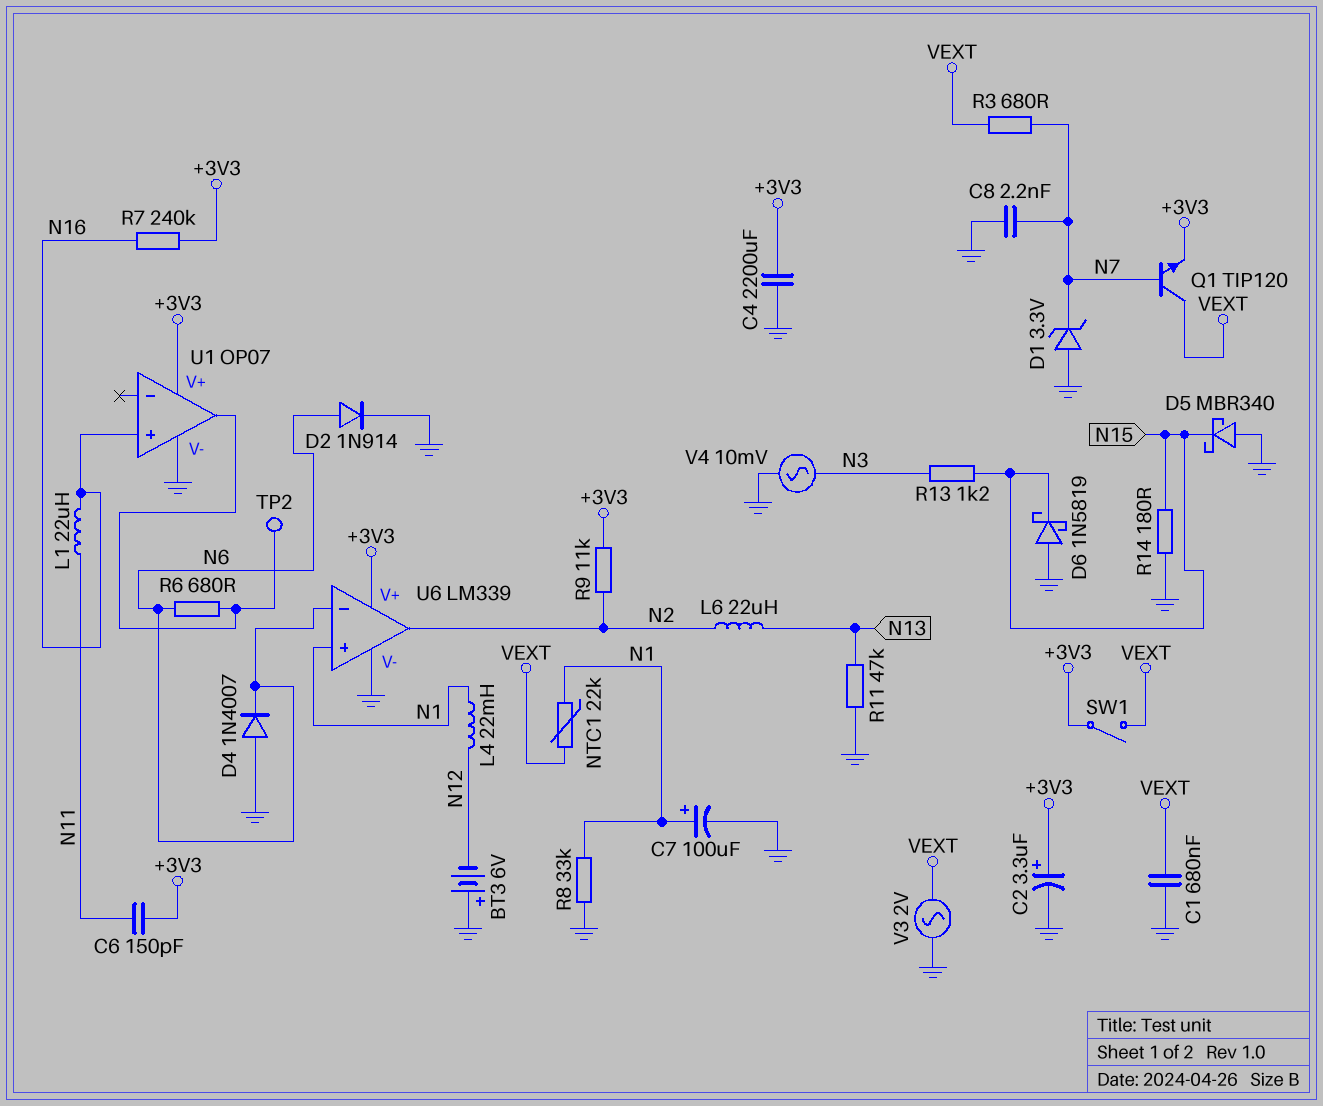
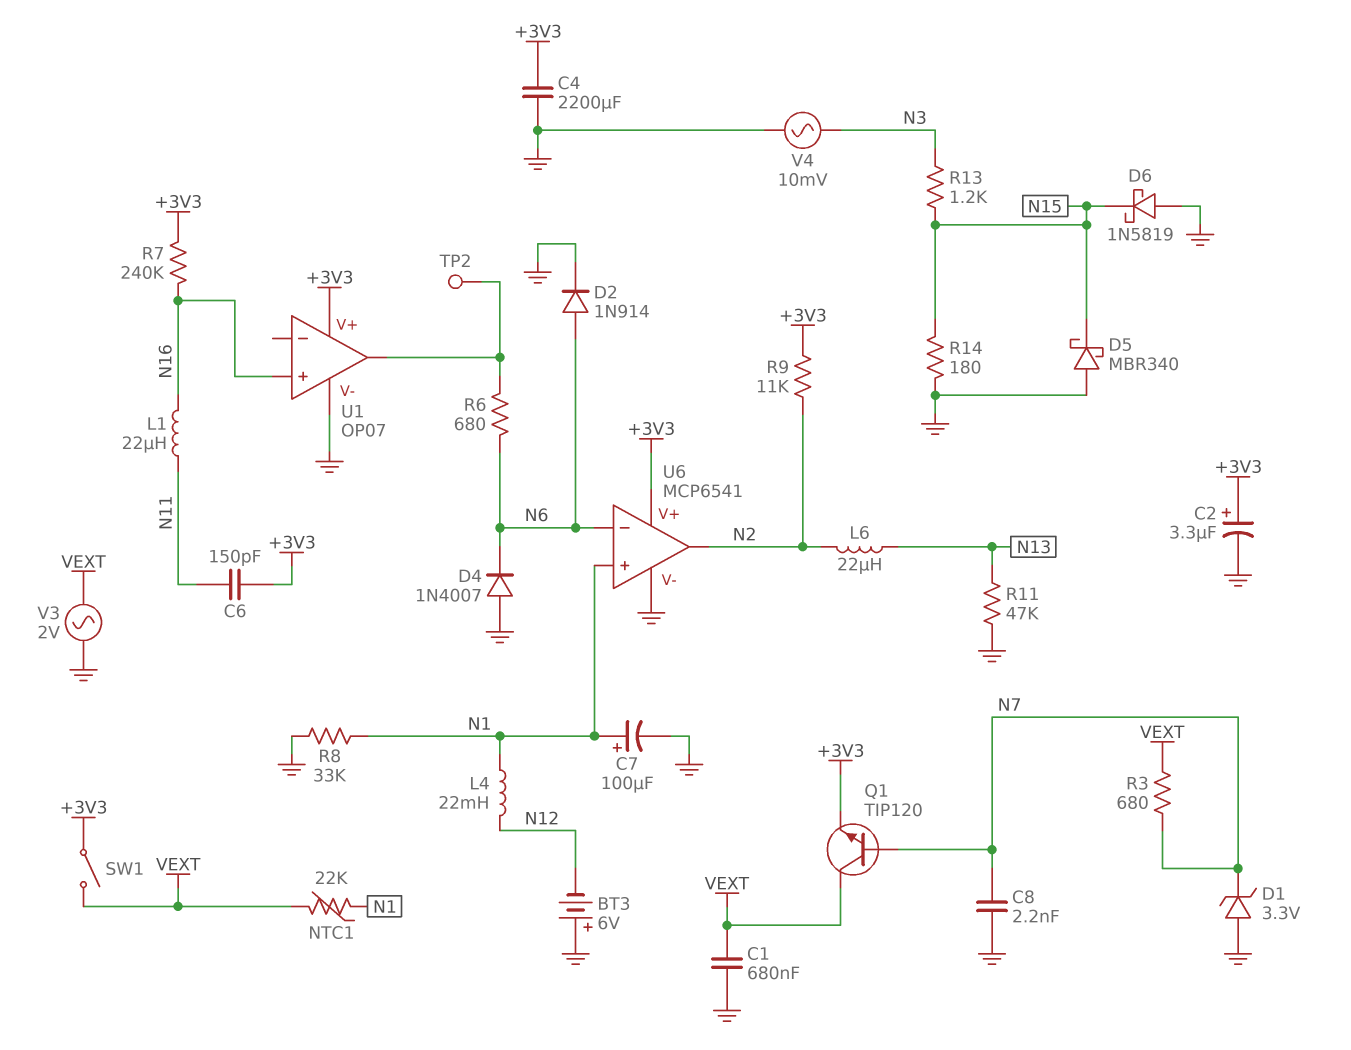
U6: LM339 -> MCP6541

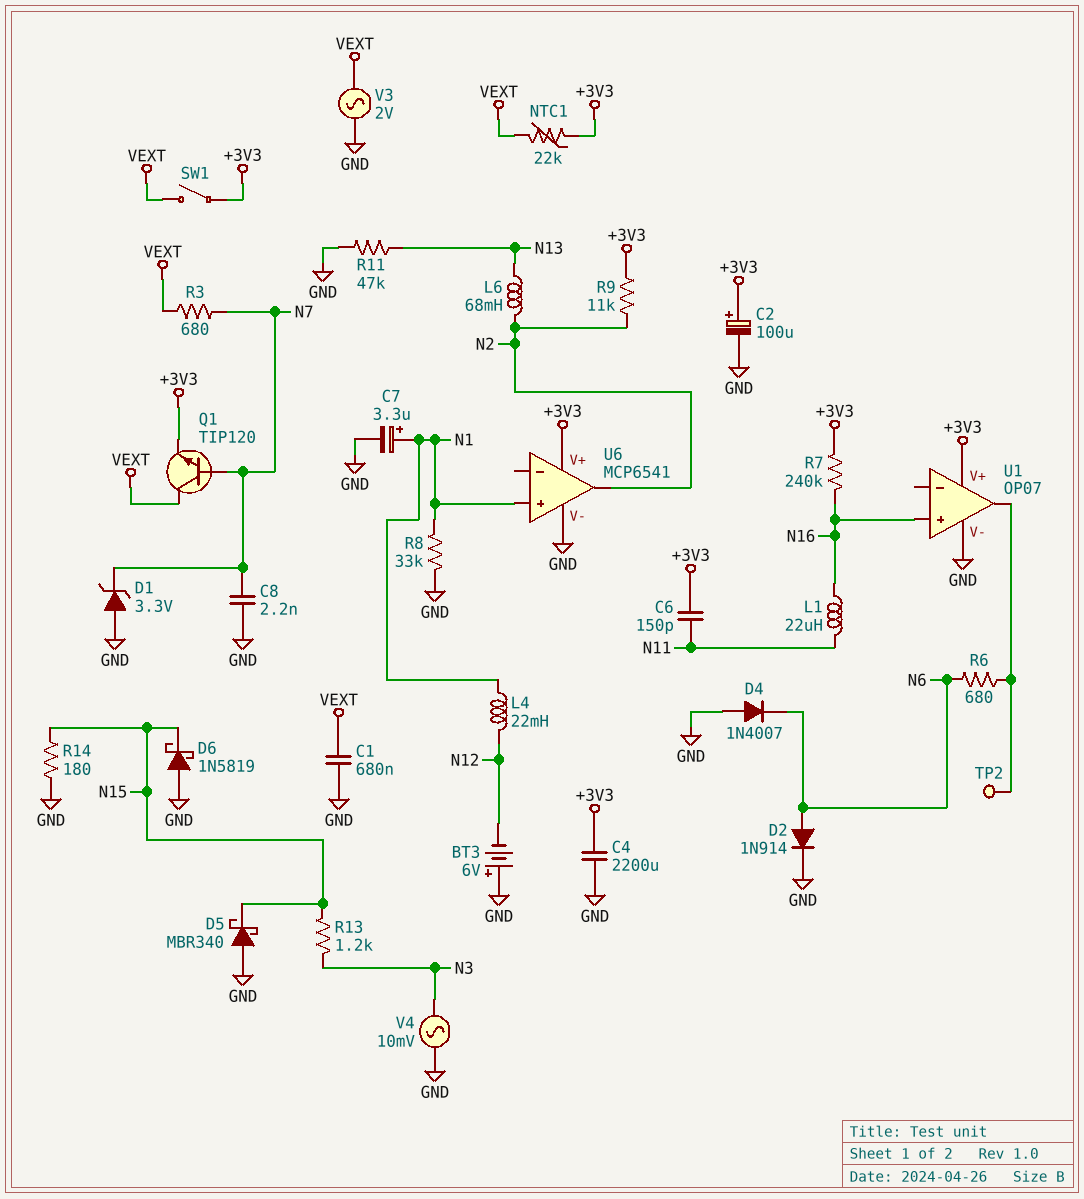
C2: 3.3uF (plus +3V3, minus GND) -> 100uF (plus +3V3, minus GND)
C7: 100uF (plus N1, minus GND) -> 3.3uF (plus N1, minus GND)
L6: 22uH (N2, N13) -> 68mH (N2, N13)
NTC1: 22k (N1, VEXT) -> 22k (+3V3, VEXT)
U6 pin in-: N6 -> none

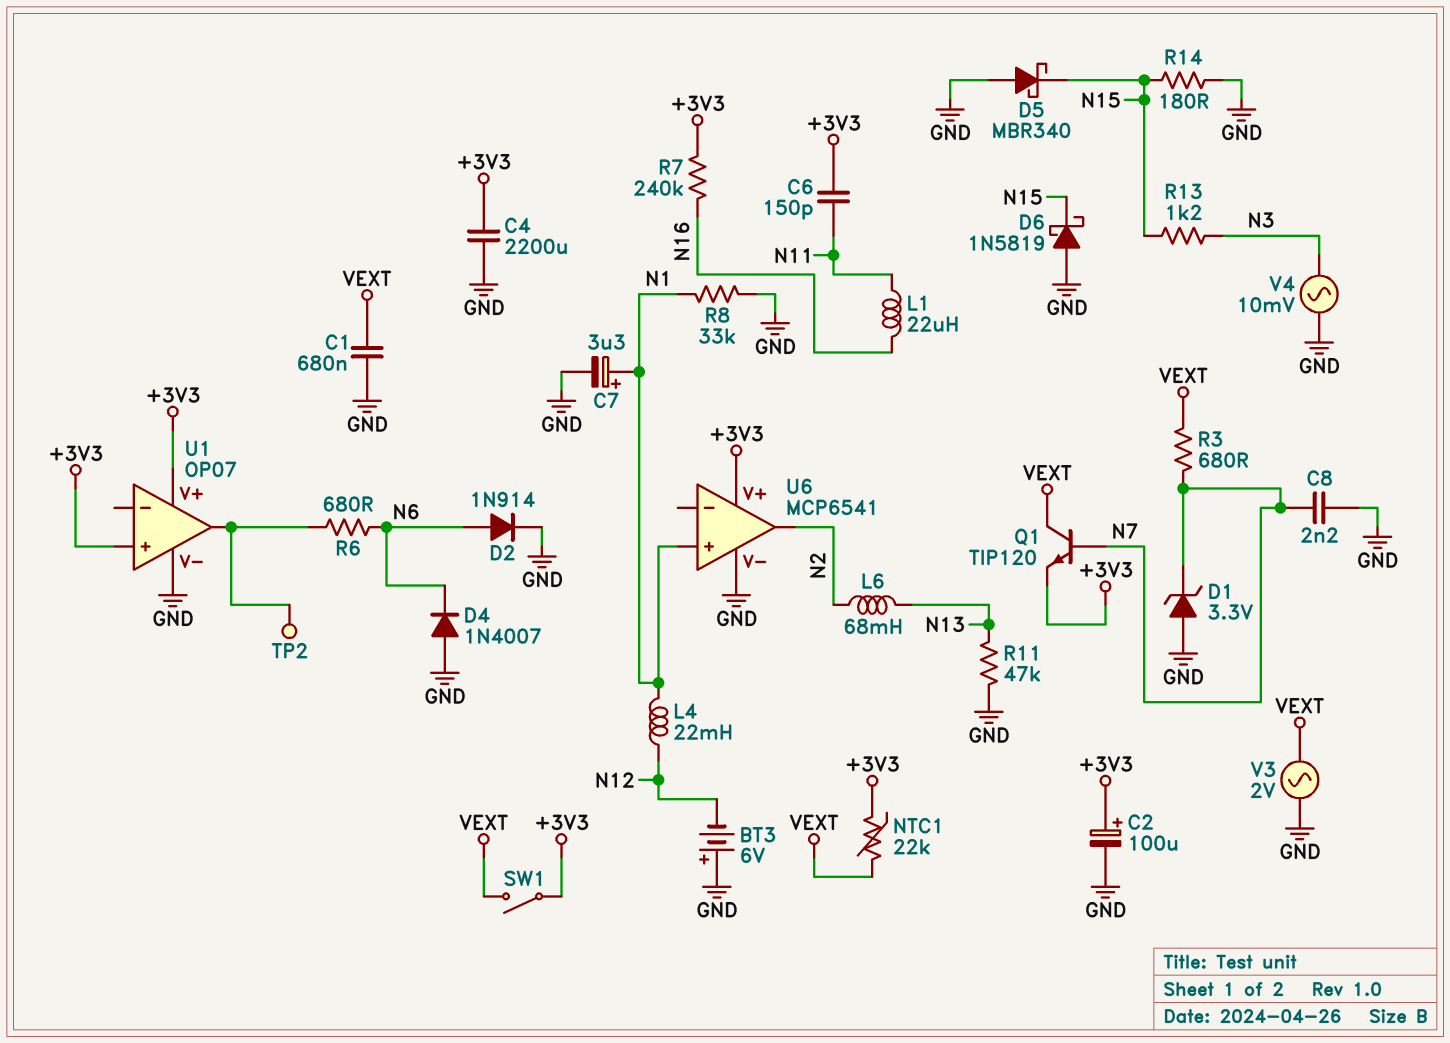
R9: 11k (+3V3, N2) -> none
U1 pin in+: N16 -> +3V3

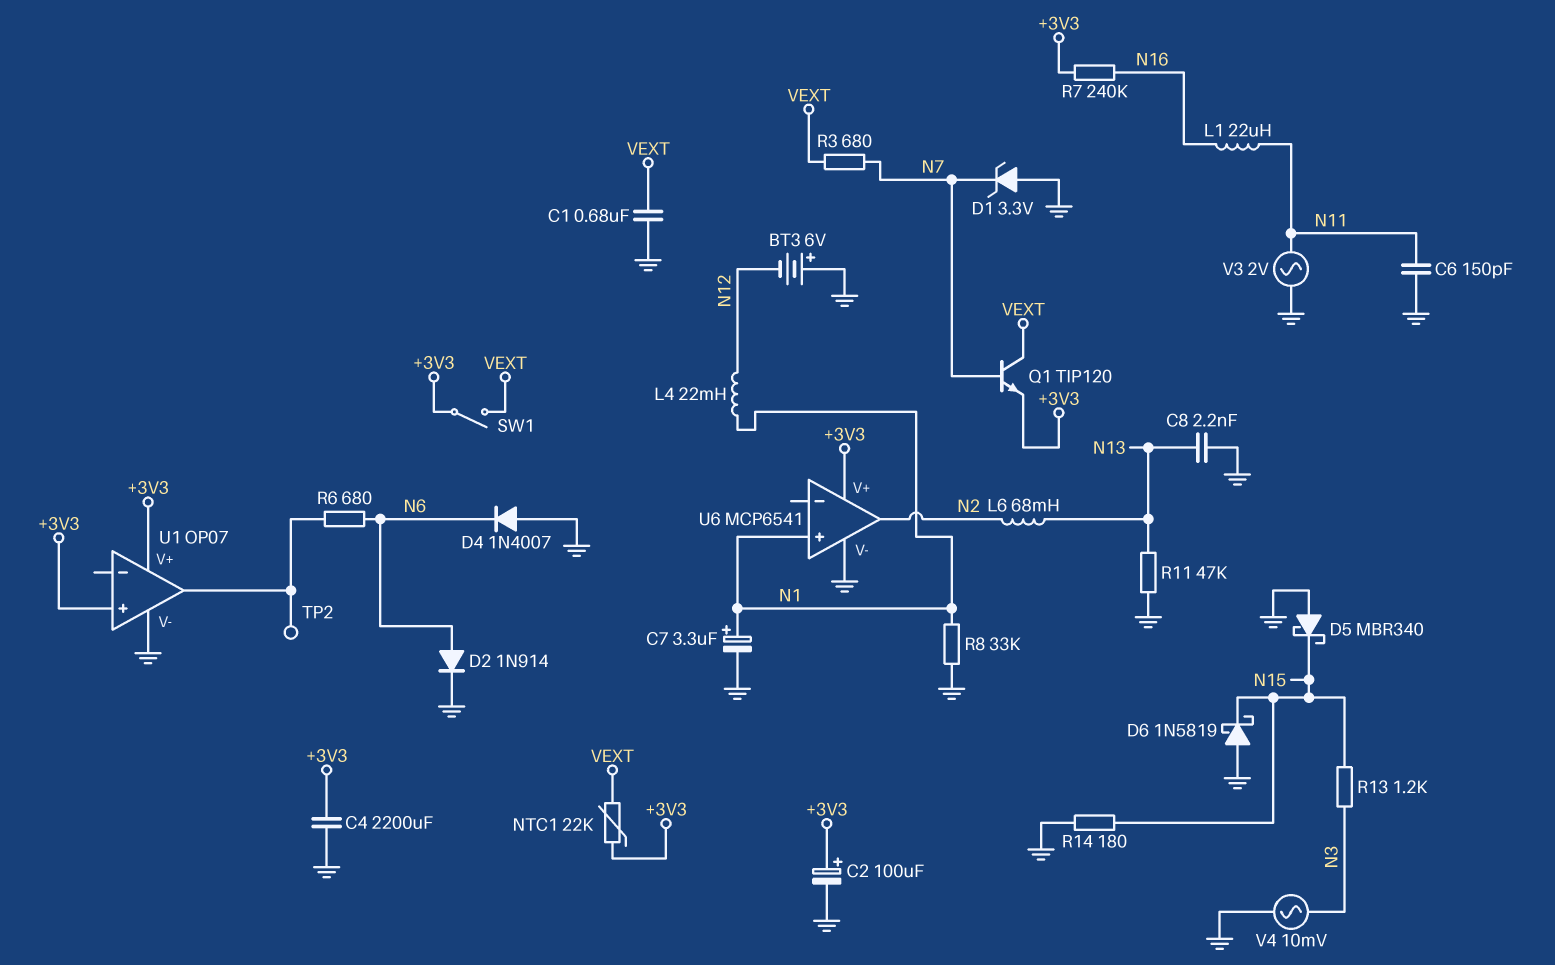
C6: 150pF (+3V3, N11) -> 150pF (GND, N11)
C8: 2.2nF (GND, N7) -> 2.2nF (GND, N13)
V3: AC 2V (GND, VEXT) -> AC 2V (GND, N11)

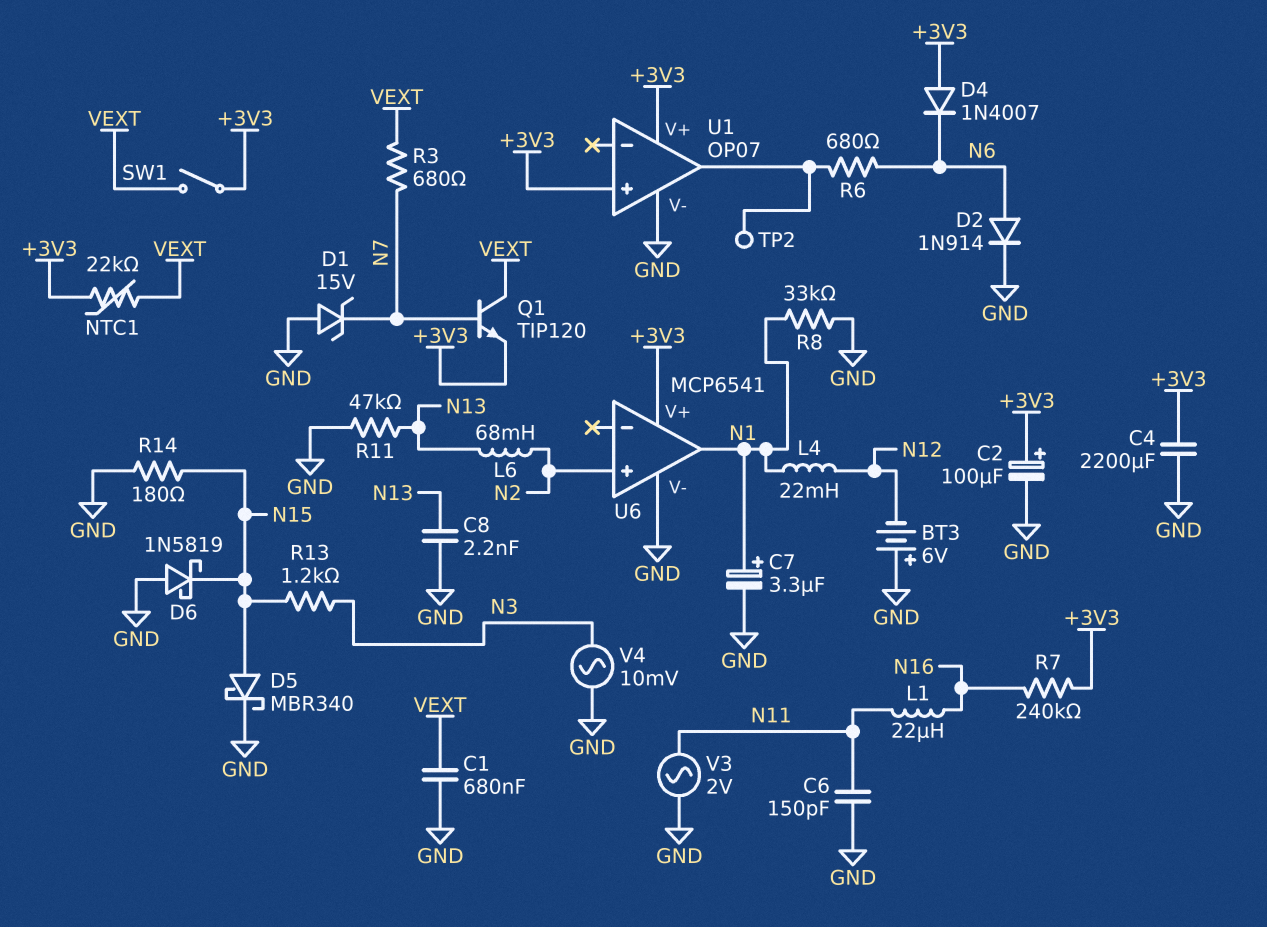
D1: zener 3.3V (A GND, K N7) -> zener 15V (A GND, K N7)
D4: diode 1N4007 (A GND, K N6) -> diode 1N4007 (A +3V3, K N6)
D5: schottky MBR340 (A GND, K N15) -> schottky MBR340 (A N15, K GND)
U6 pin in+: N1 -> N2
U6 pin out: N2 -> N1

